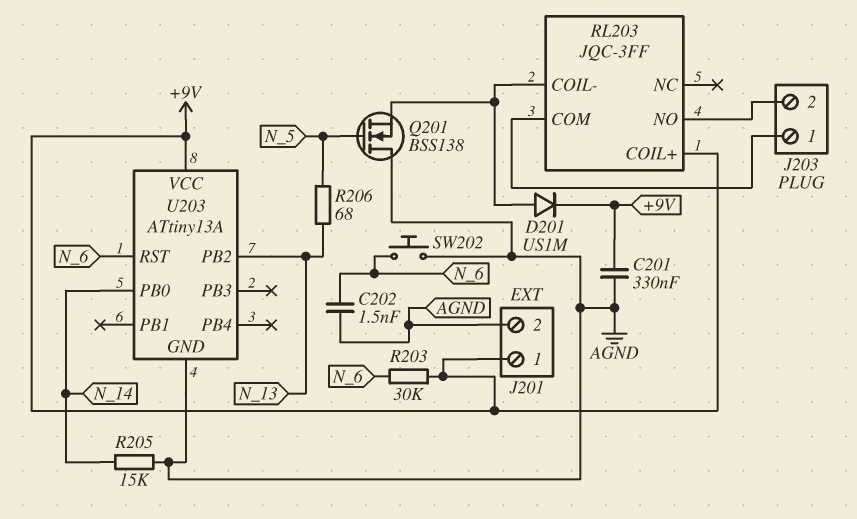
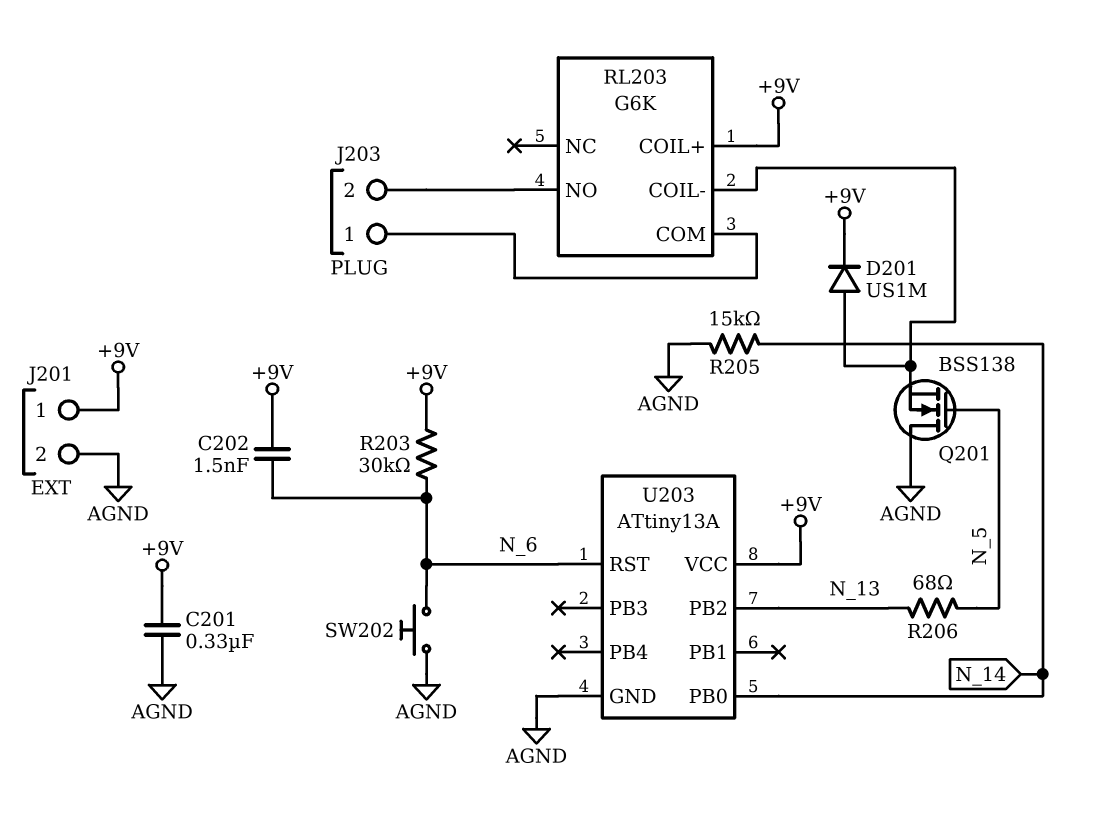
C202: 1.5nF (AGND, N_6) -> 1.5nF (+9V, N_6)
RL203: JQC-3FF -> G6K

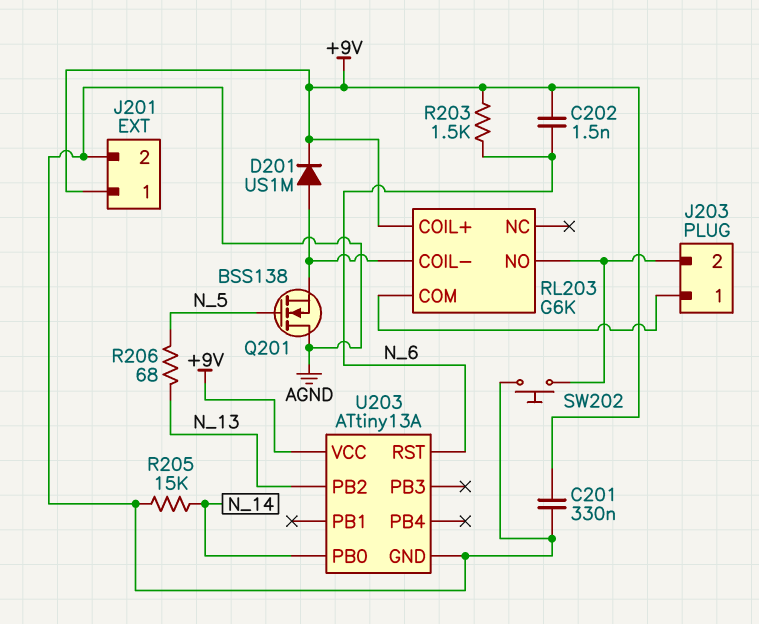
R203: 30k (+9V, N_6) -> 1.5k (+9V, N_6)
SW202: button (AGND, N_6) -> button (AGND, J203/2)

